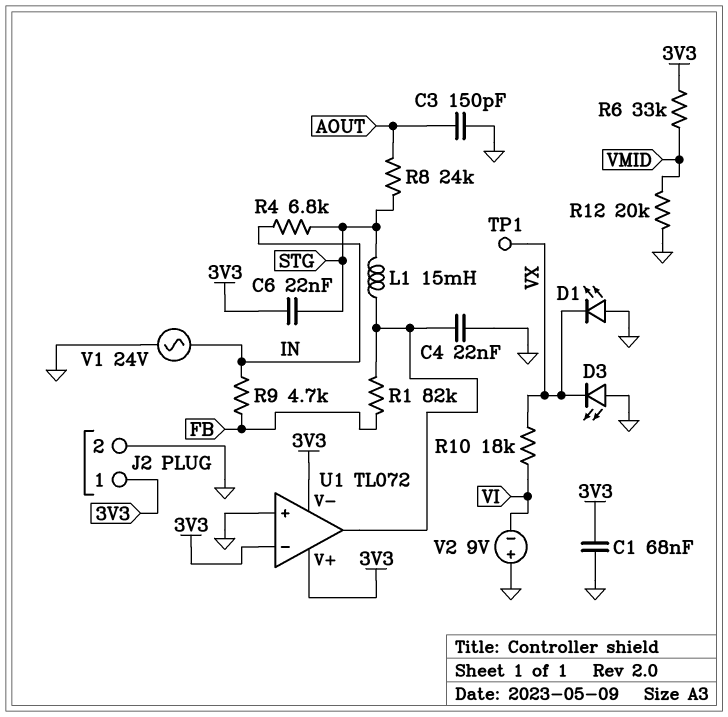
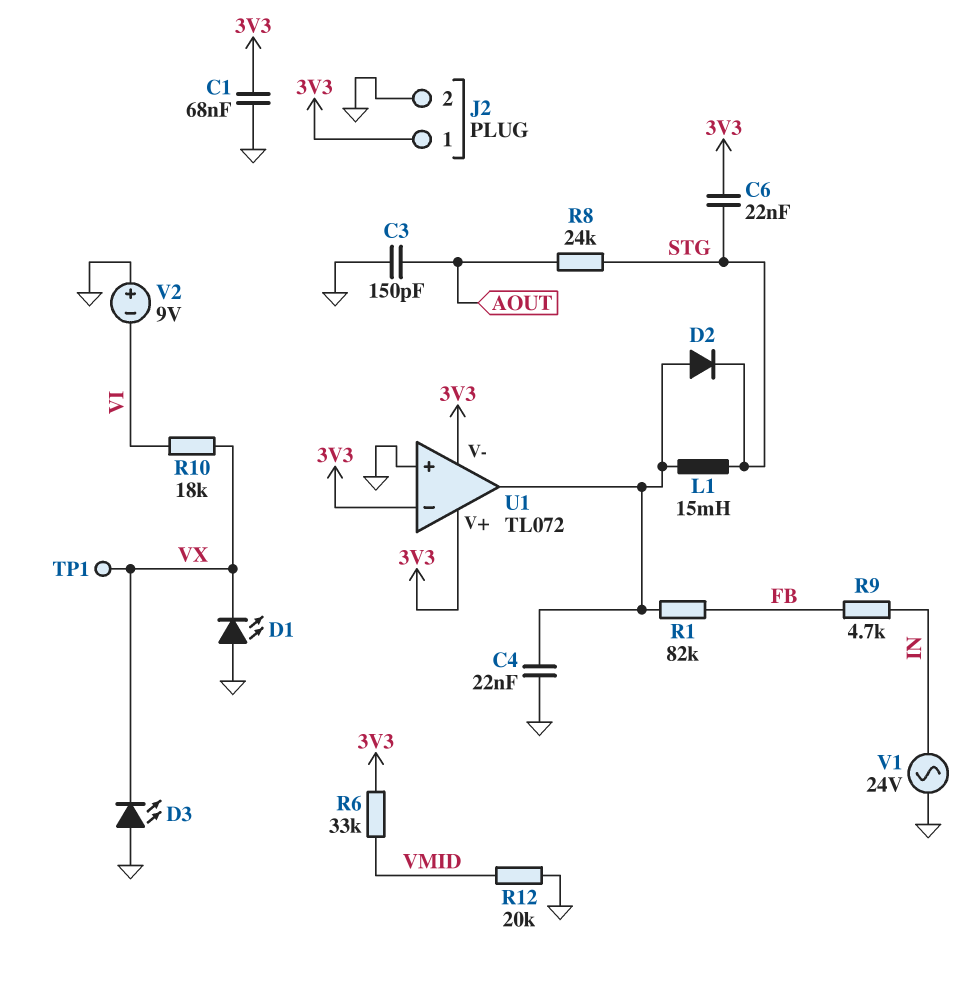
D2: none -> diode (A U1/out, K STG)
R4: 6.8k (IN, STG) -> none

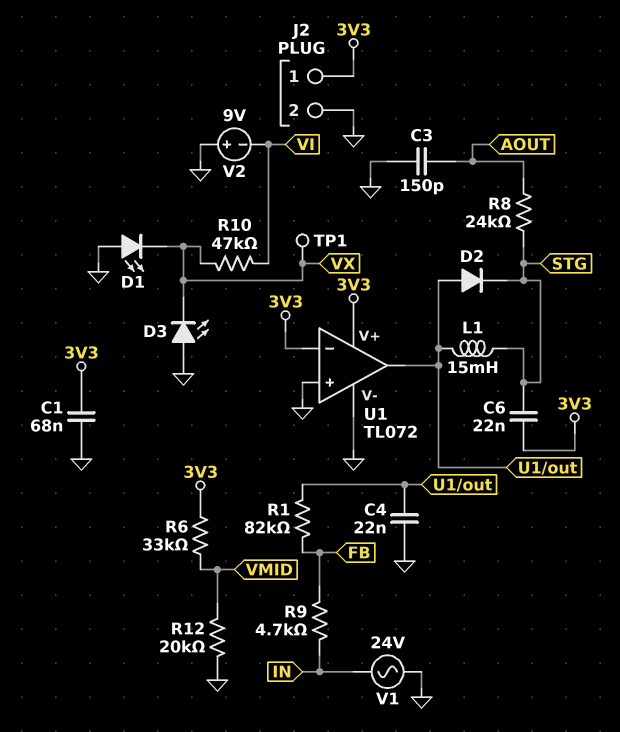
R10: 18k (VI, VX) -> 47k (VI, VX)
U1 pin V-: 3V3 -> GND

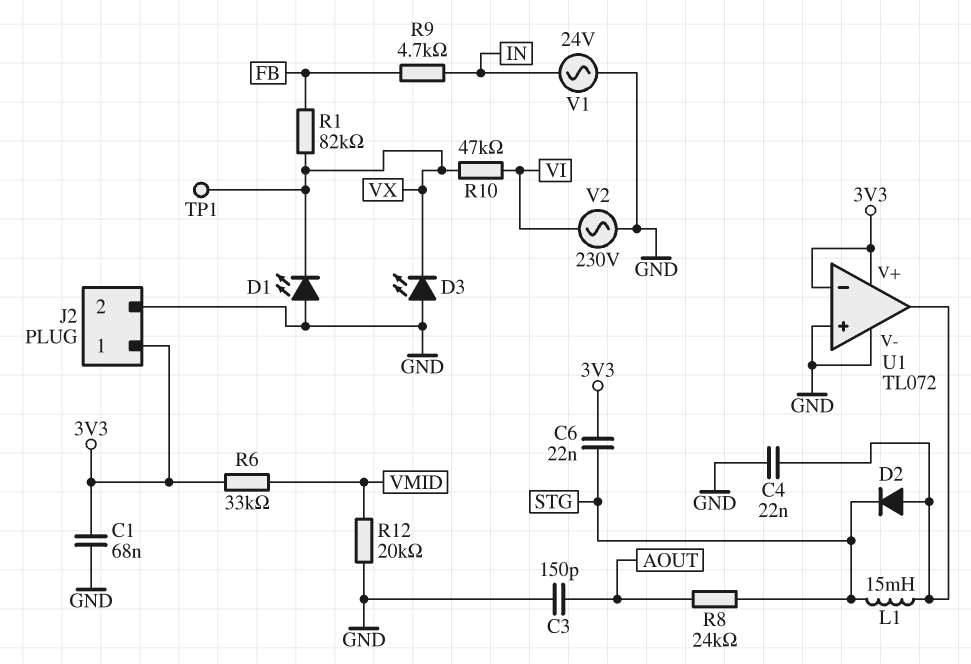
R1: 82k (FB, U1/out) -> 82k (FB, VX)
V2: 9V (plus GND, minus VI) -> AC 230V (GND, VI)

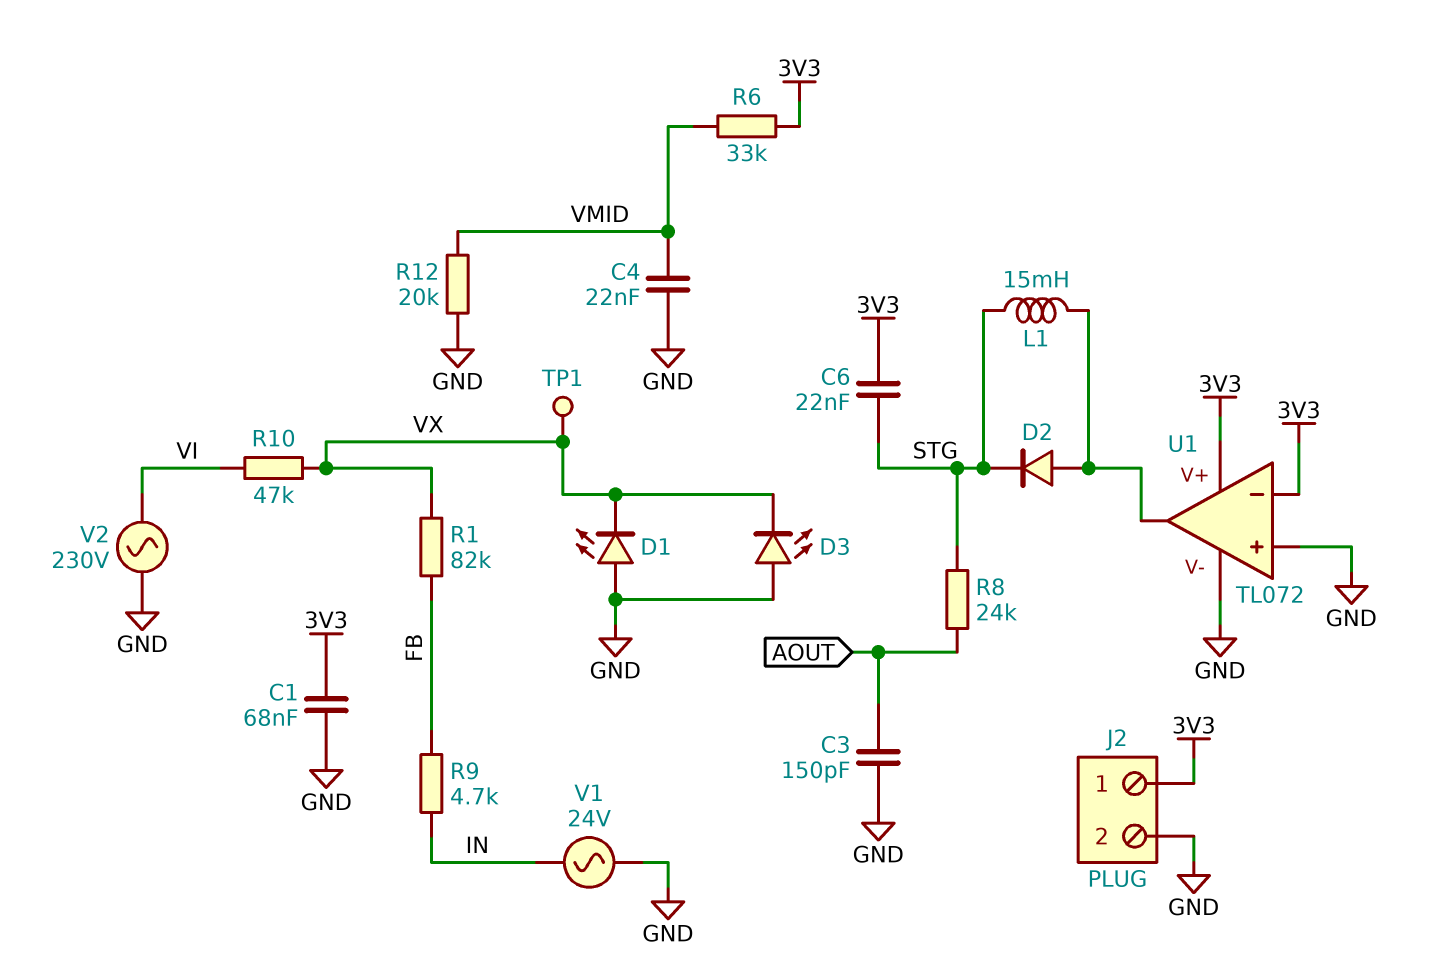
C4: 22nF (GND, U1/out) -> 22nF (GND, VMID)

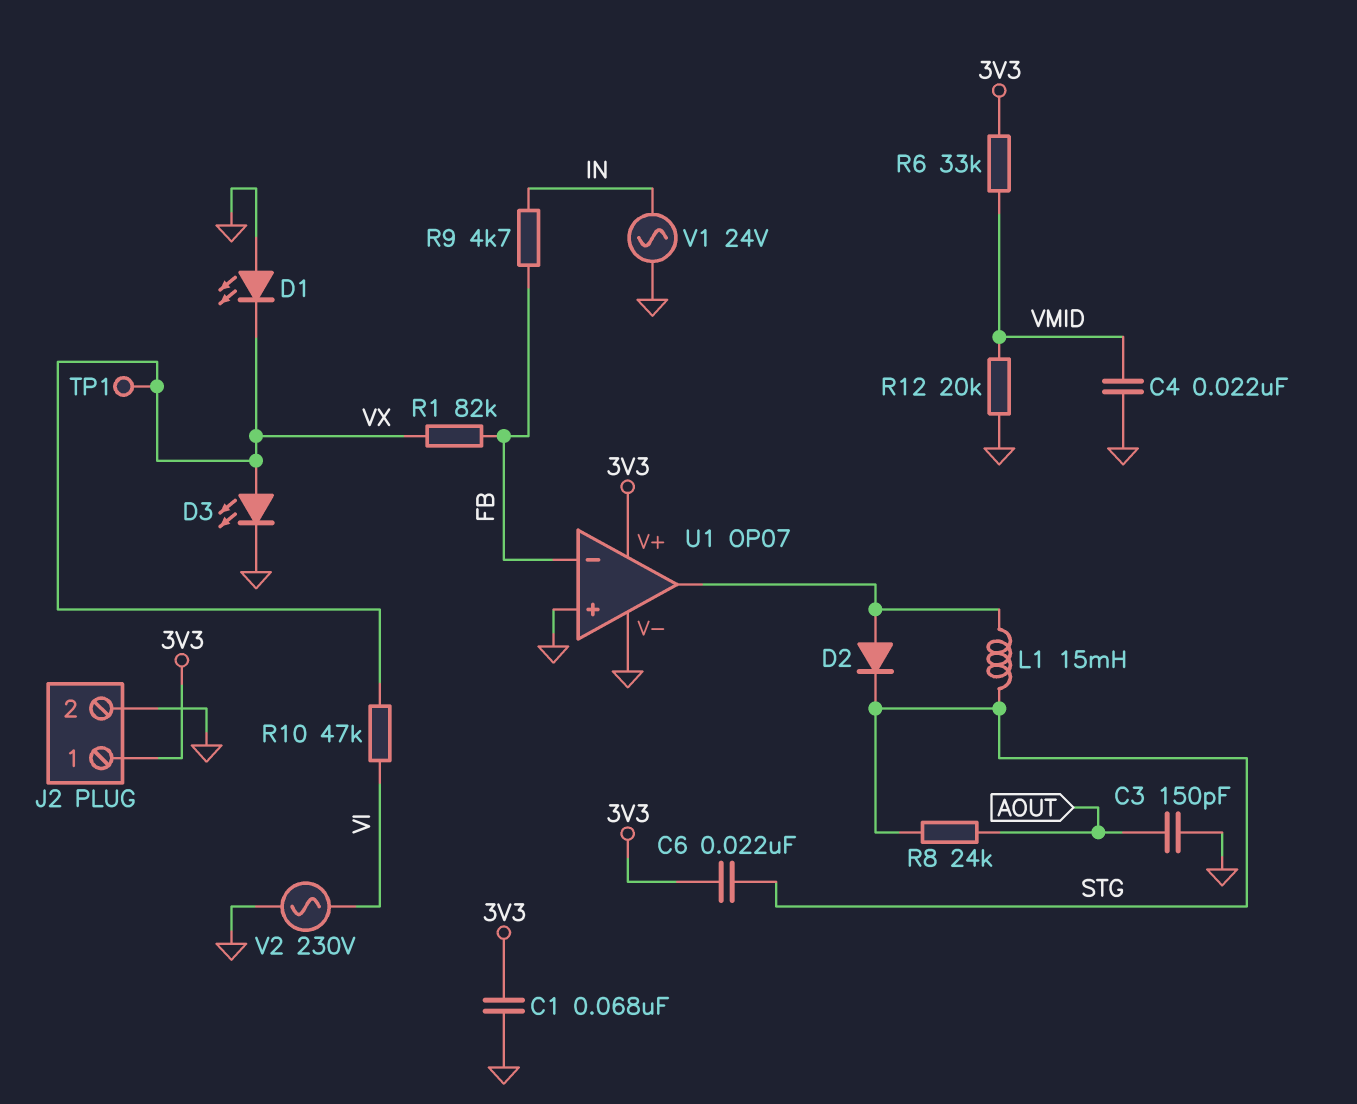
D3: LED (A GND, K VX) -> LED (A VX, K GND)
U1: TL072 -> OP07
U1 pin in-: 3V3 -> FB

